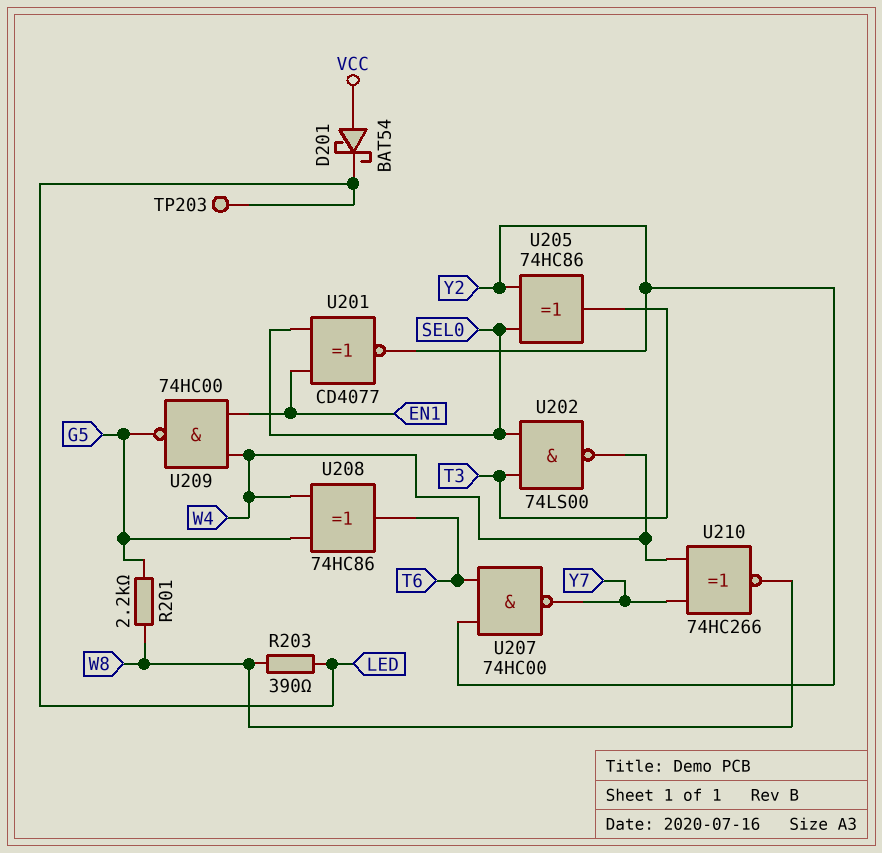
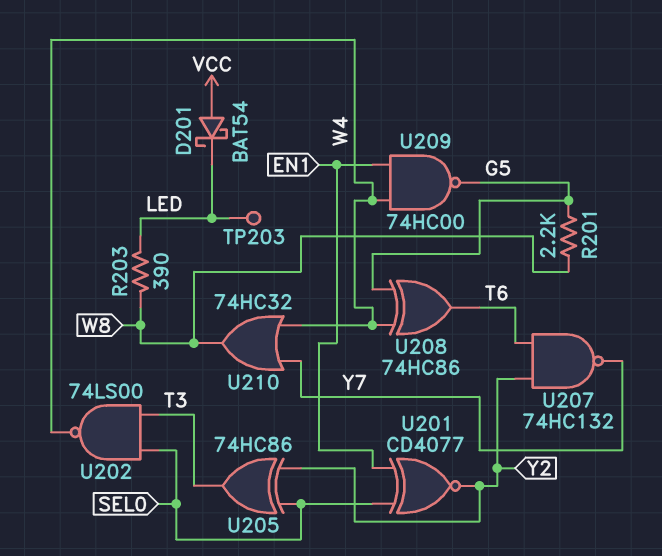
U207: NAND 74HC00 (in T6, in Y2, out Y7) -> NAND 74HC132 (in T6, in Y2, out Y7)
U210: XNOR 74HC266 (in W4, in Y7, out W8) -> OR 74HC32 (in W4, in Y7, out W8)

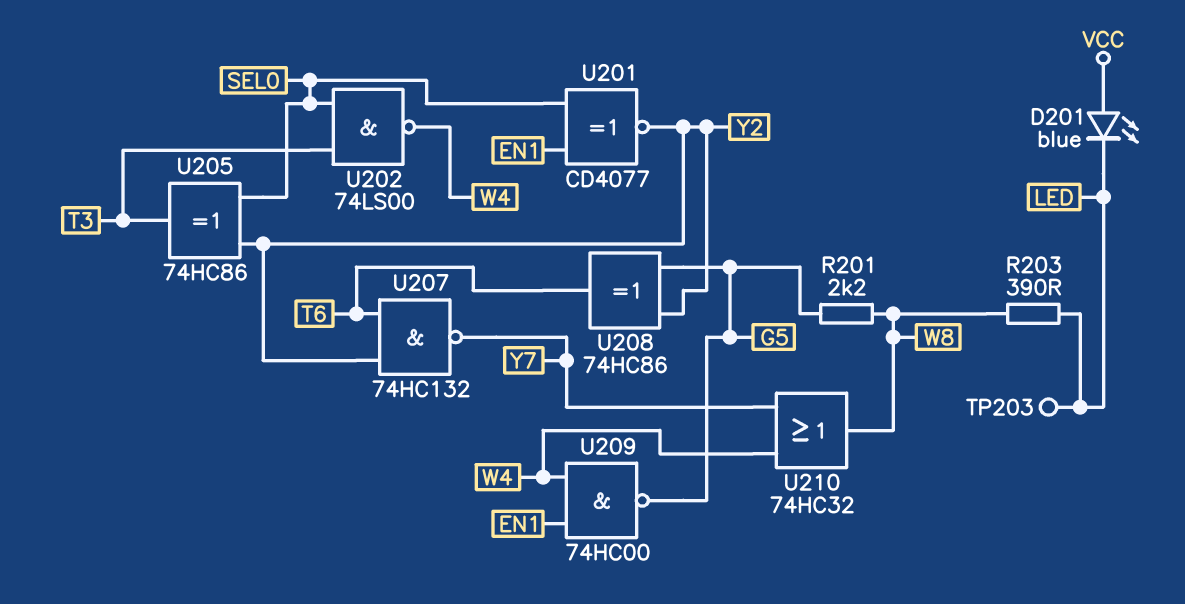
D201: schottky BAT54 (A VCC, K LED) -> LED blue (A VCC, K LED)
U208: XOR 74HC86 (in G5, in W4, out T6) -> XOR 74HC86 (in G5, in Y2, out T6)

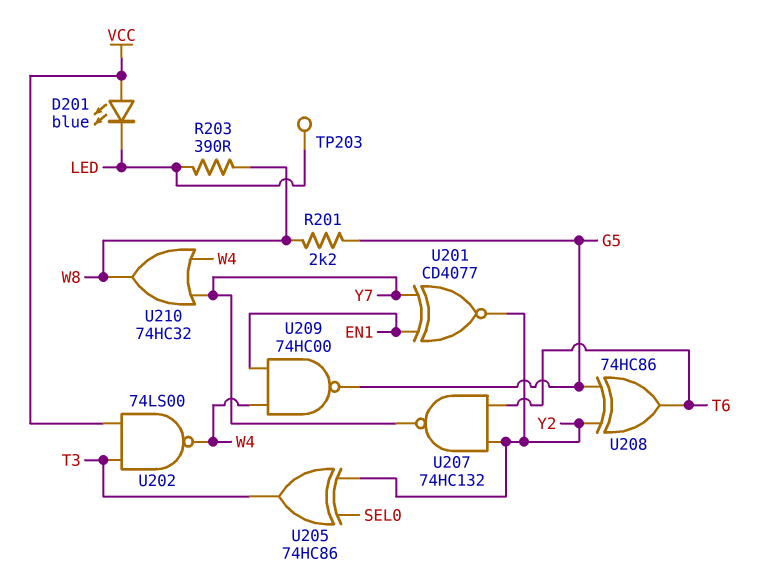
U201: XNOR CD4077 (in EN1, in SEL0, out Y2) -> XNOR CD4077 (in EN1, in Y7, out Y2)
U202: NAND 74LS00 (in SEL0, in T3, out W4) -> NAND 74LS00 (in T3, in VCC, out W4)

